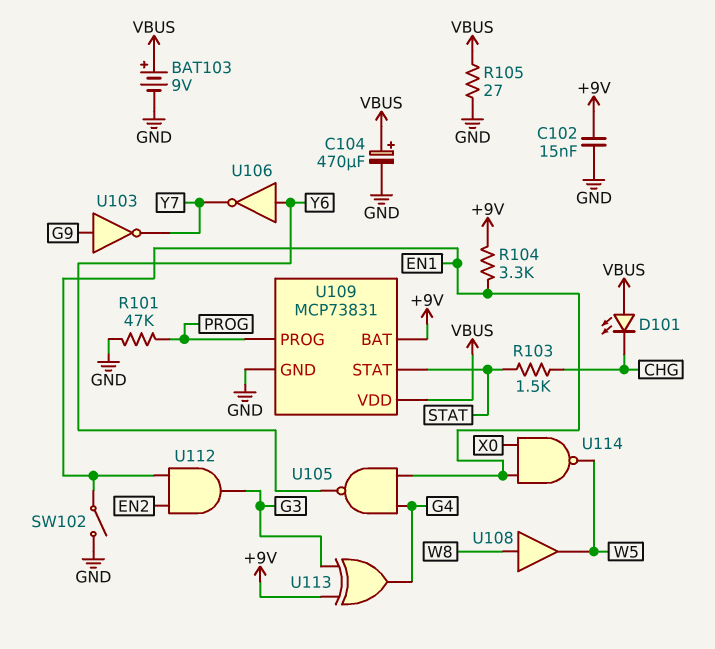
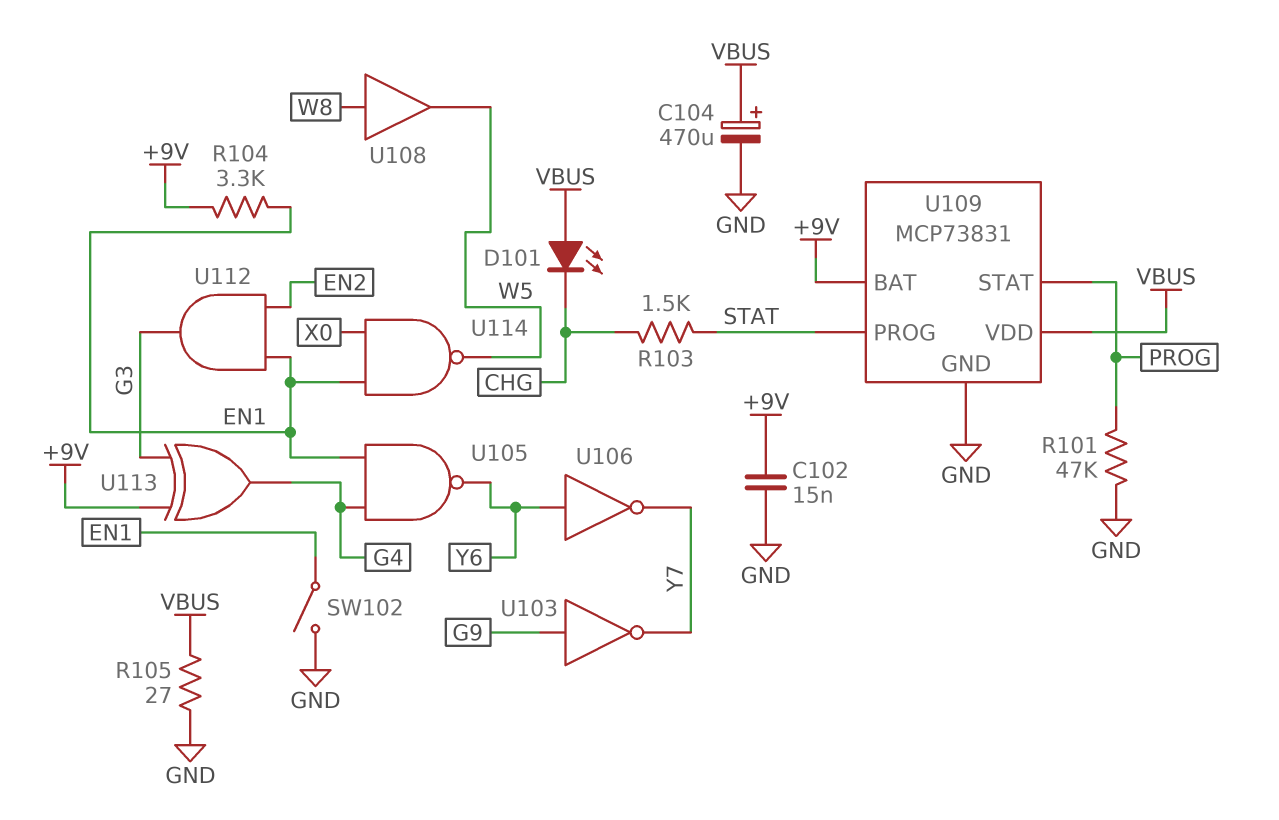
BAT103: 9V (plus VBUS, minus GND) -> none
U109 pin PROG: PROG -> STAT
U109 pin STAT: STAT -> PROG

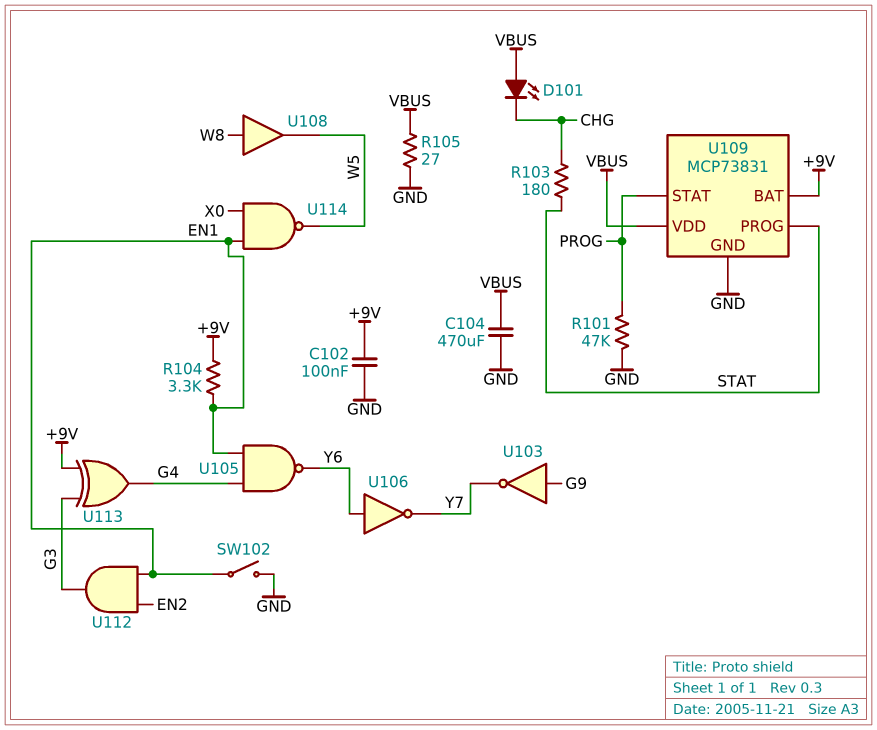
C102: 15nF (+9V, GND) -> 100nF (+9V, GND)
C104: 470uF (plus VBUS, minus GND) -> 470uF (GND, VBUS)
R103: 1.5k (CHG, STAT) -> 180 (CHG, STAT)

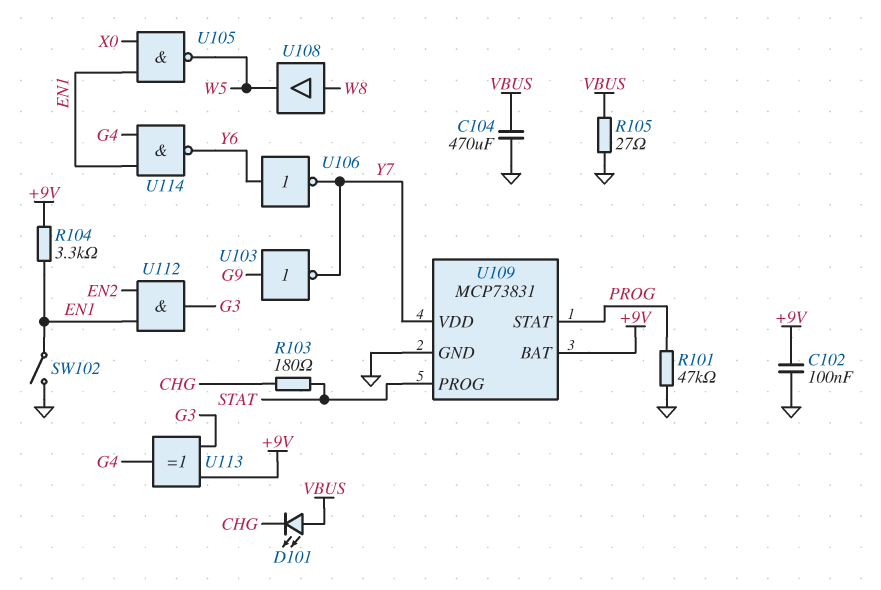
U105: NAND (in EN1, in G4, out Y6) -> NAND (in EN1, in X0, out W5)
U109 pin VDD: VBUS -> Y7
U114: NAND (in EN1, in X0, out W5) -> NAND (in EN1, in G4, out Y6)

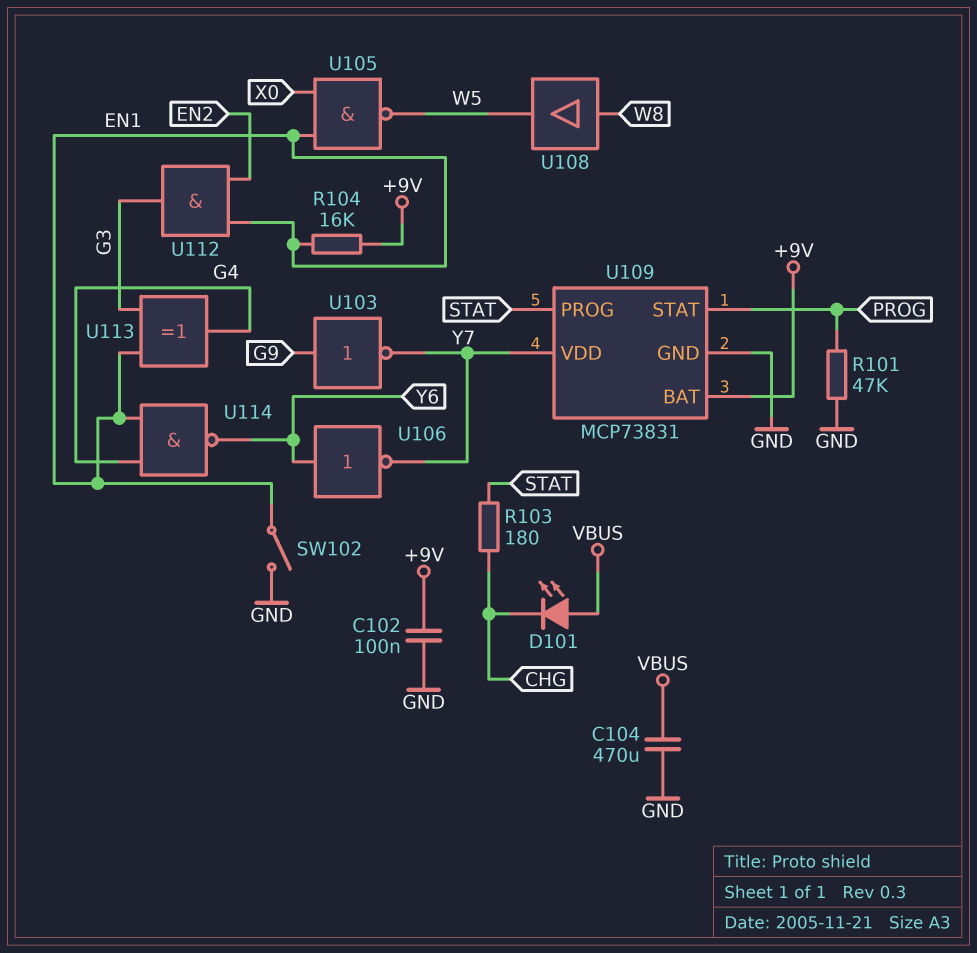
R104: 3.3k (+9V, EN1) -> 16k (+9V, EN1)
R105: 27 (GND, VBUS) -> none
U113: XOR (in +9V, in G3, out G4) -> XOR (in EN1, in G3, out G4)

